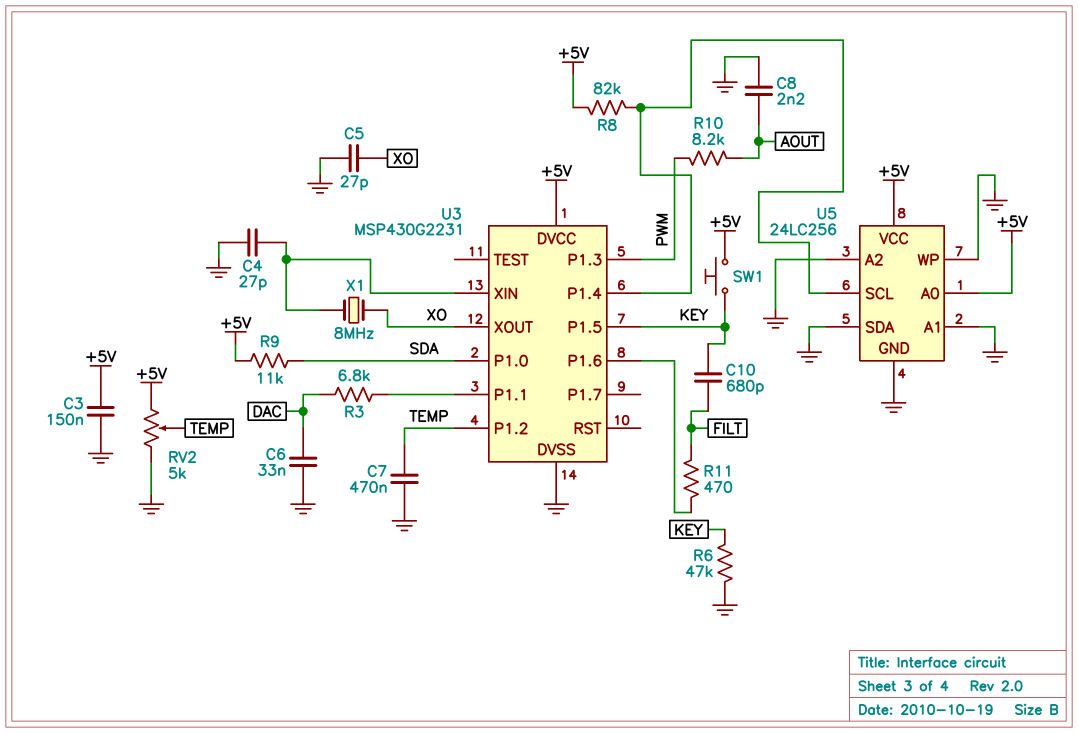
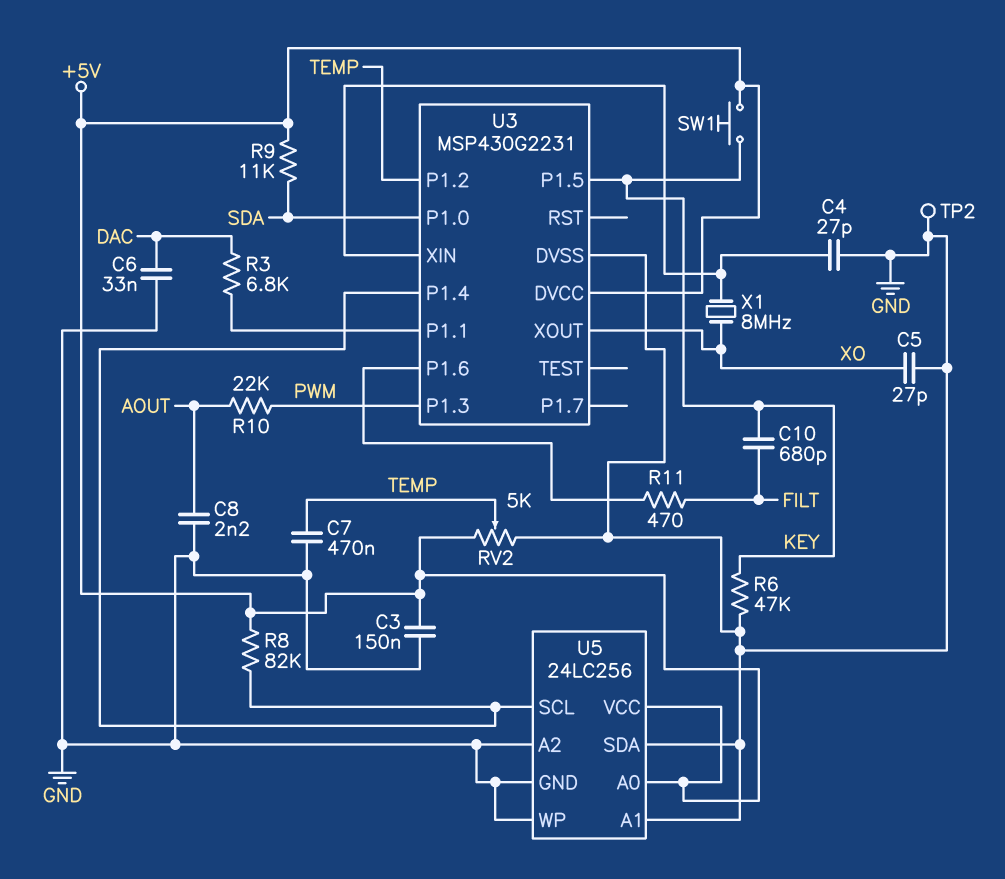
R10: 8.2k (AOUT, PWM) -> 22k (AOUT, PWM)
TP2: none -> test point (GND)

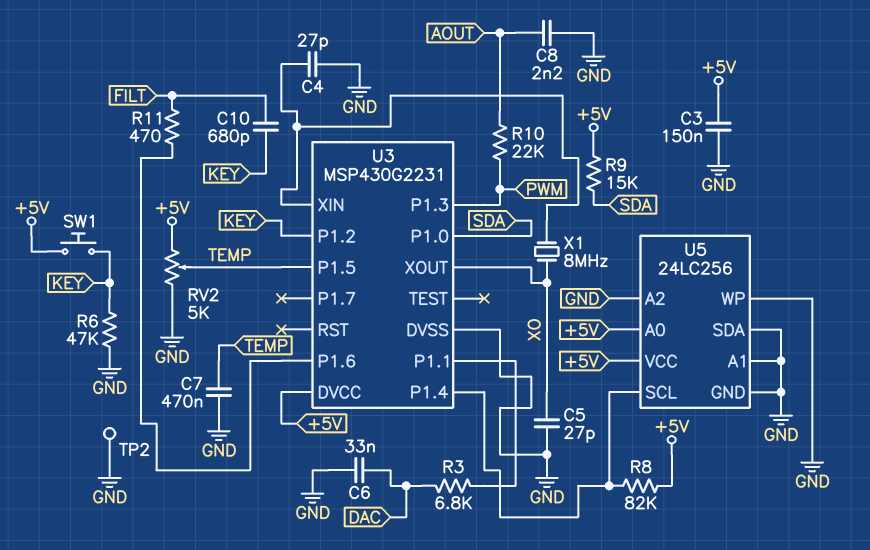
R9: 11k (+5V, SDA) -> 15k (+5V, SDA)
U3 pin P1.2: TEMP -> KEY
U3 pin P1.5: KEY -> TEMP

